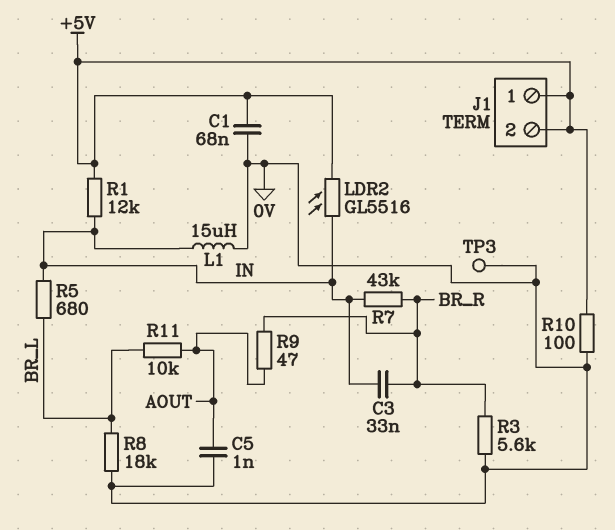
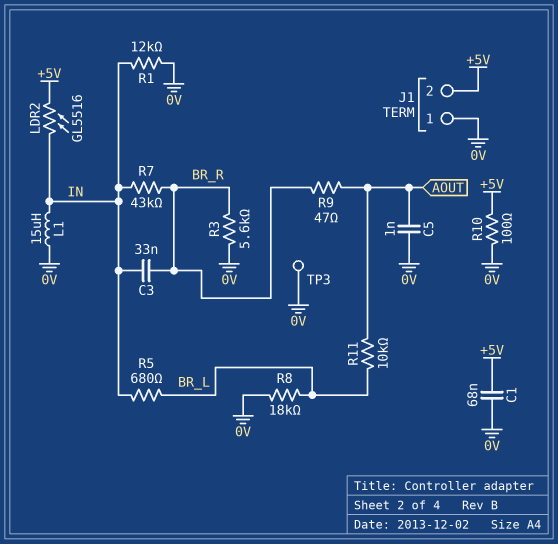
J1 pin 1: +5V -> 0V
R1: 12k (+5V, IN) -> 12k (0V, IN)

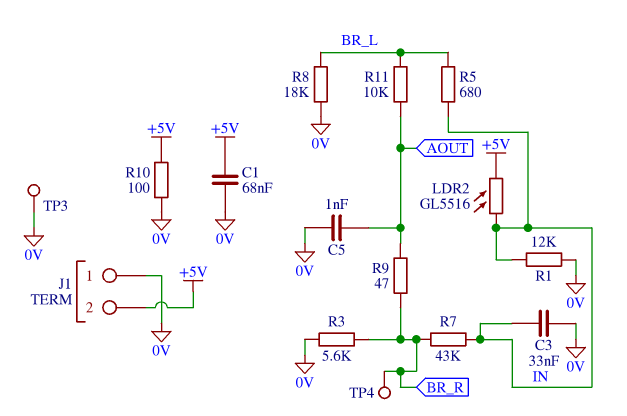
C3: 33nF (BR_R, IN) -> 33nF (0V, IN)
L1: 15uH (0V, IN) -> none
TP4: none -> test point (BR_R)

